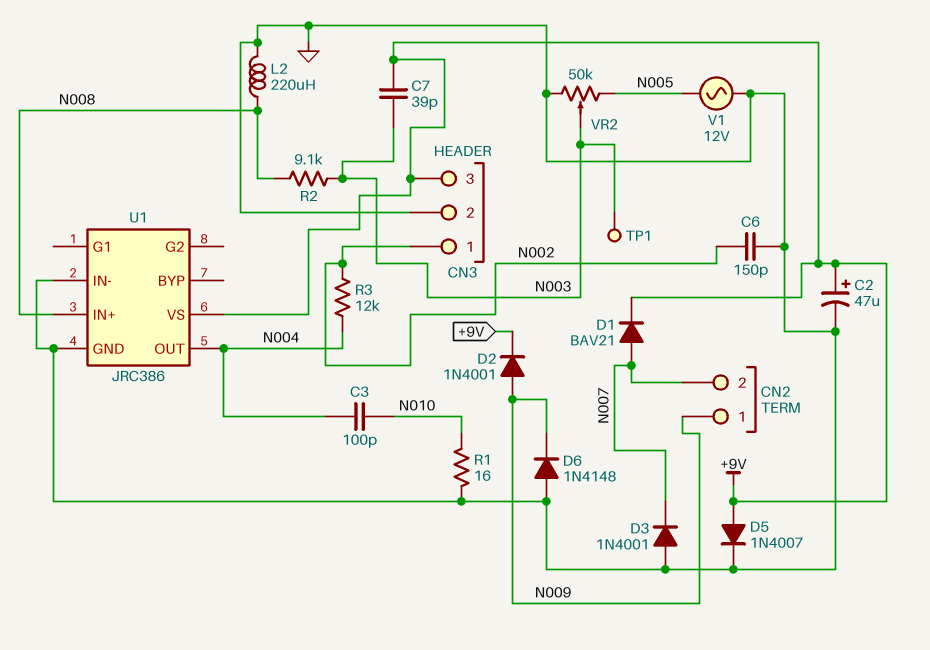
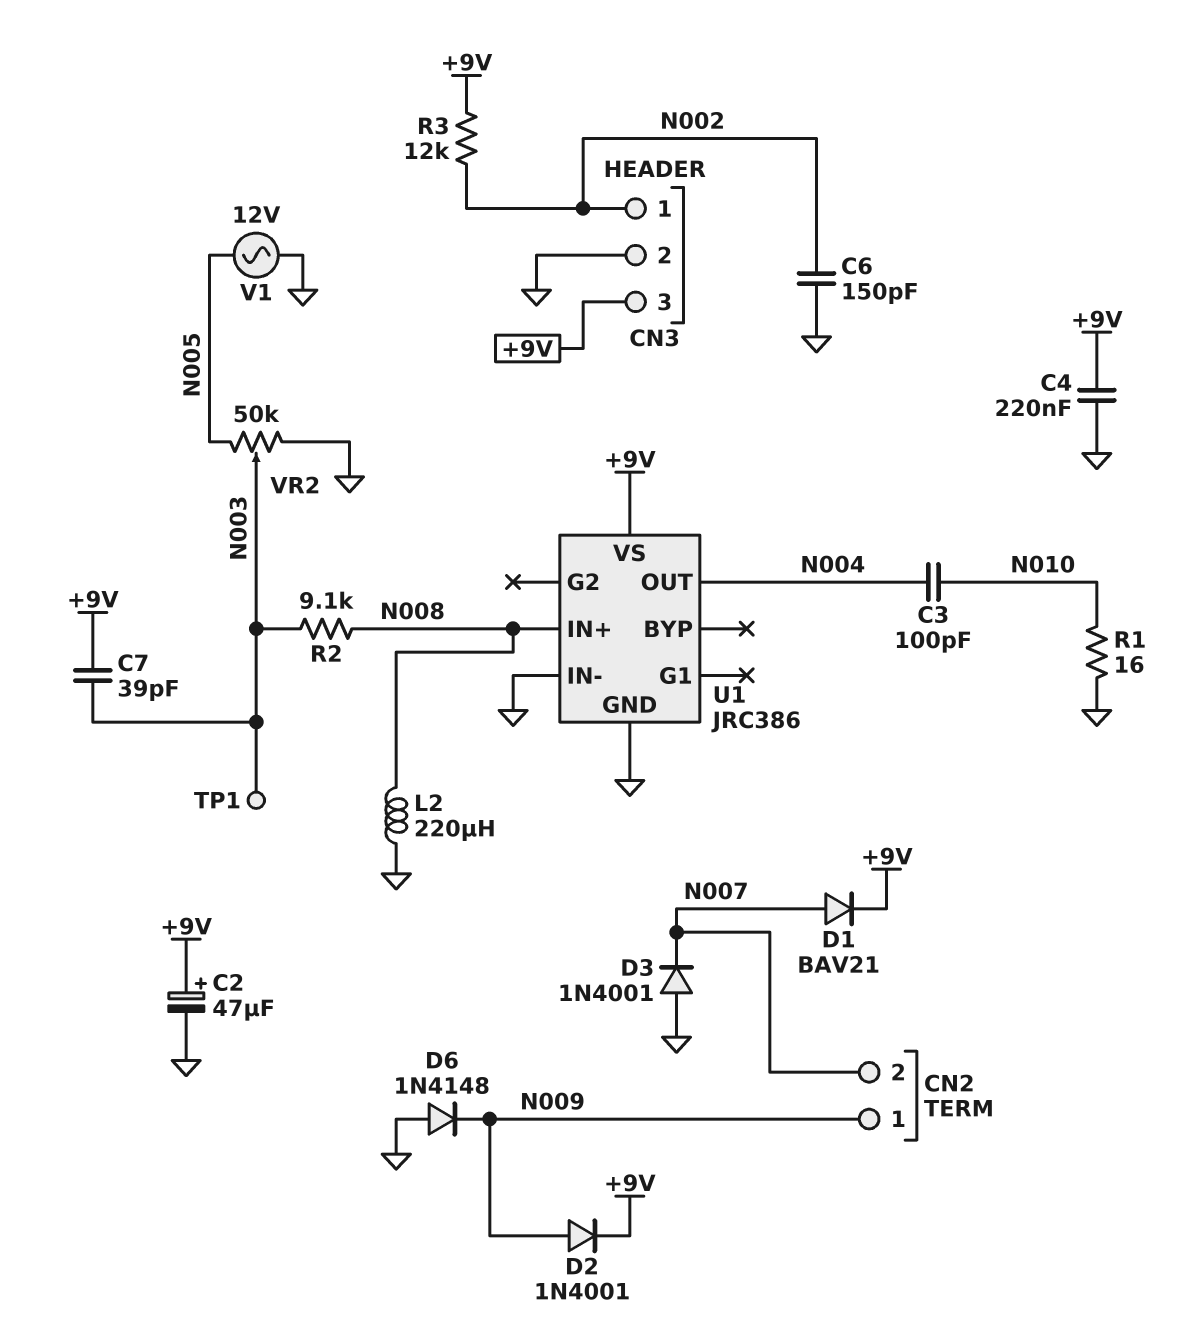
C4: none -> 220nF (+9V, GND)
D5: diode 1N4007 (A +9V, K GND) -> none
R3: 12k (N002, N004) -> 12k (+9V, N002)

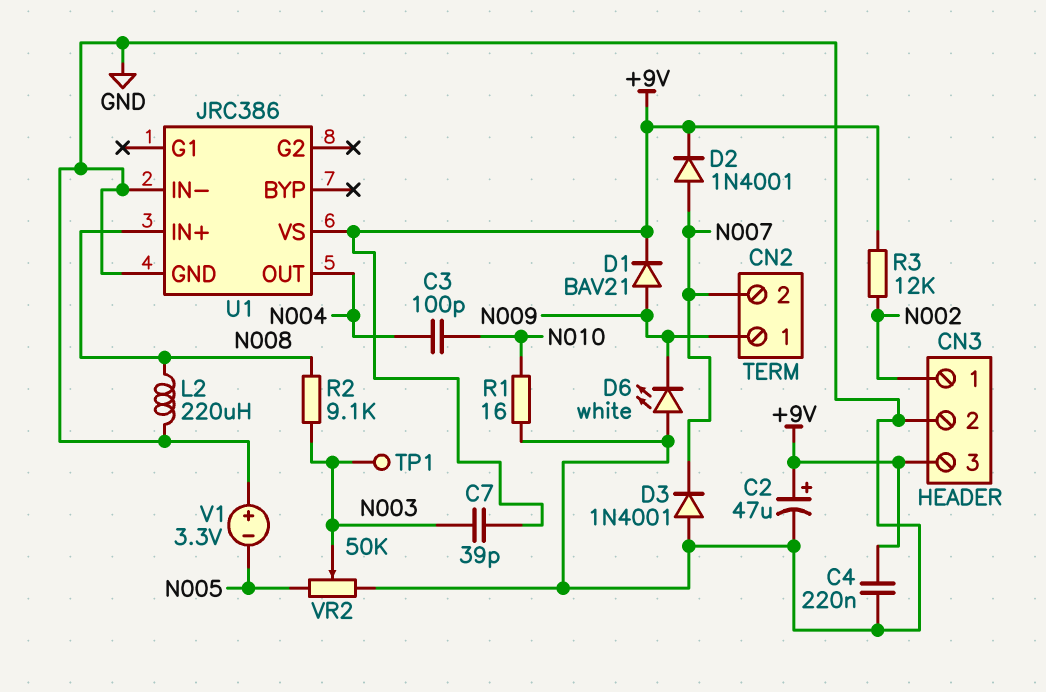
C6: 150pF (GND, N002) -> none
D1: diode BAV21 (A N007, K +9V) -> diode BAV21 (A N009, K +9V)
D2: diode 1N4001 (A N009, K +9V) -> diode 1N4001 (A N007, K +9V)
D6: diode 1N4148 (A GND, K N009) -> LED white (A GND, K N009)
V1: AC 12V (GND, N005) -> 3.3V (plus GND, minus N005)

